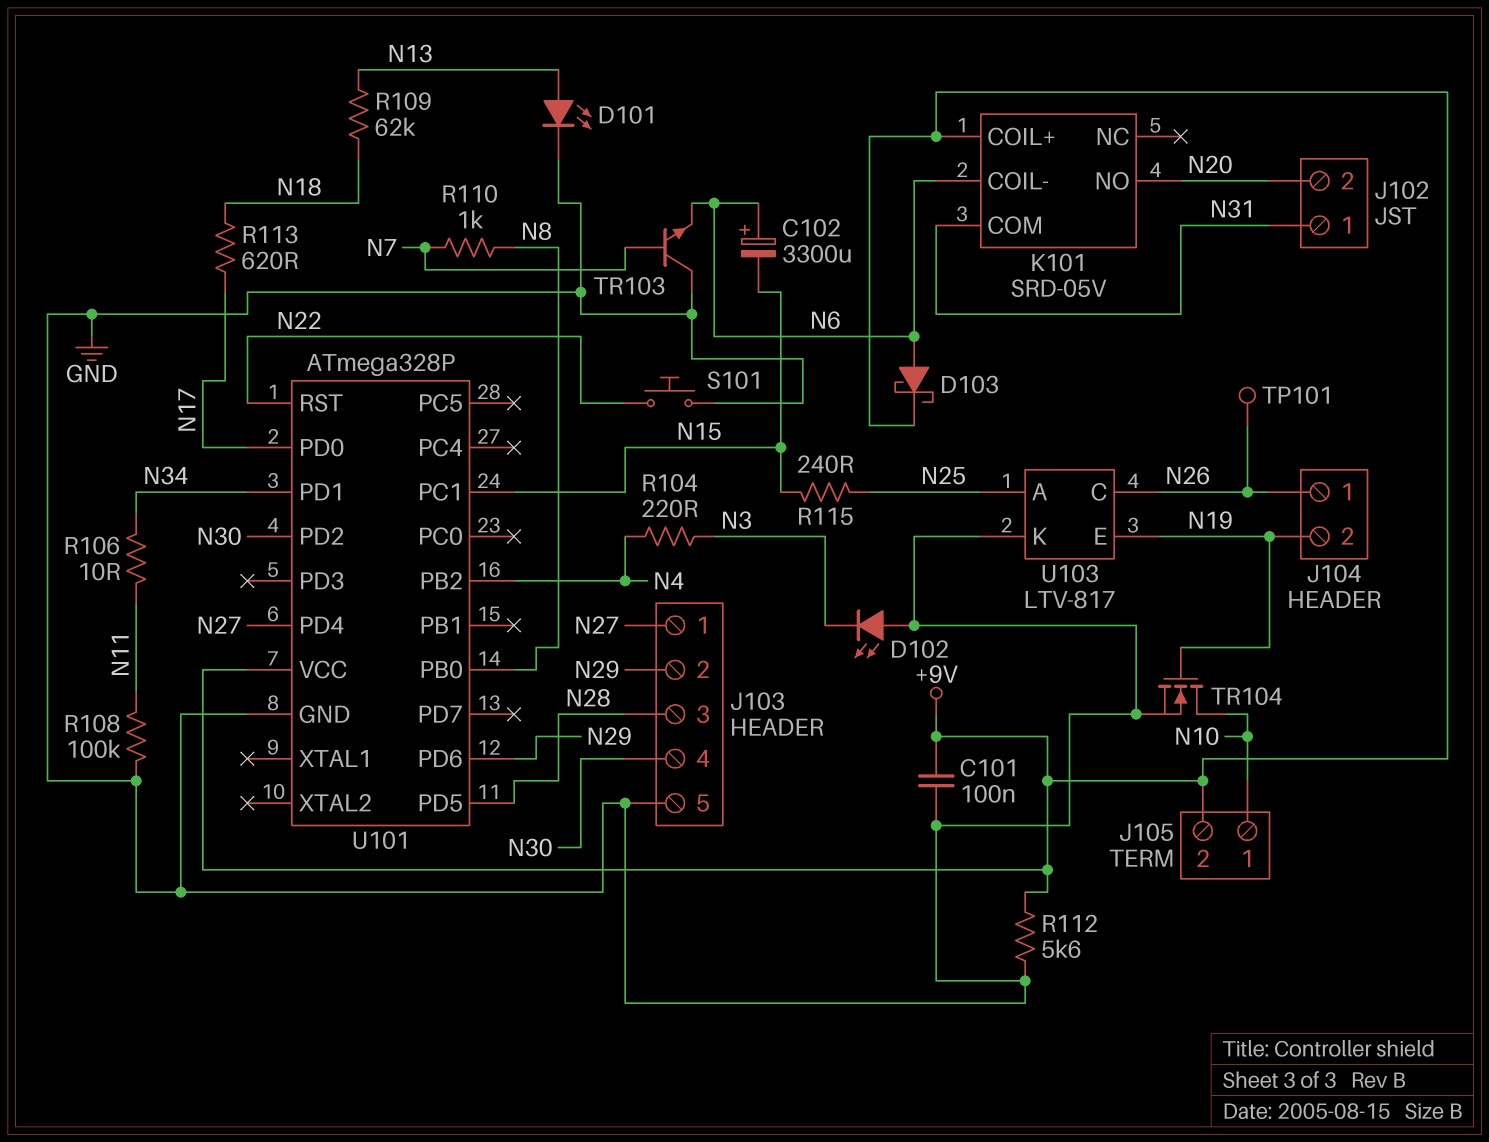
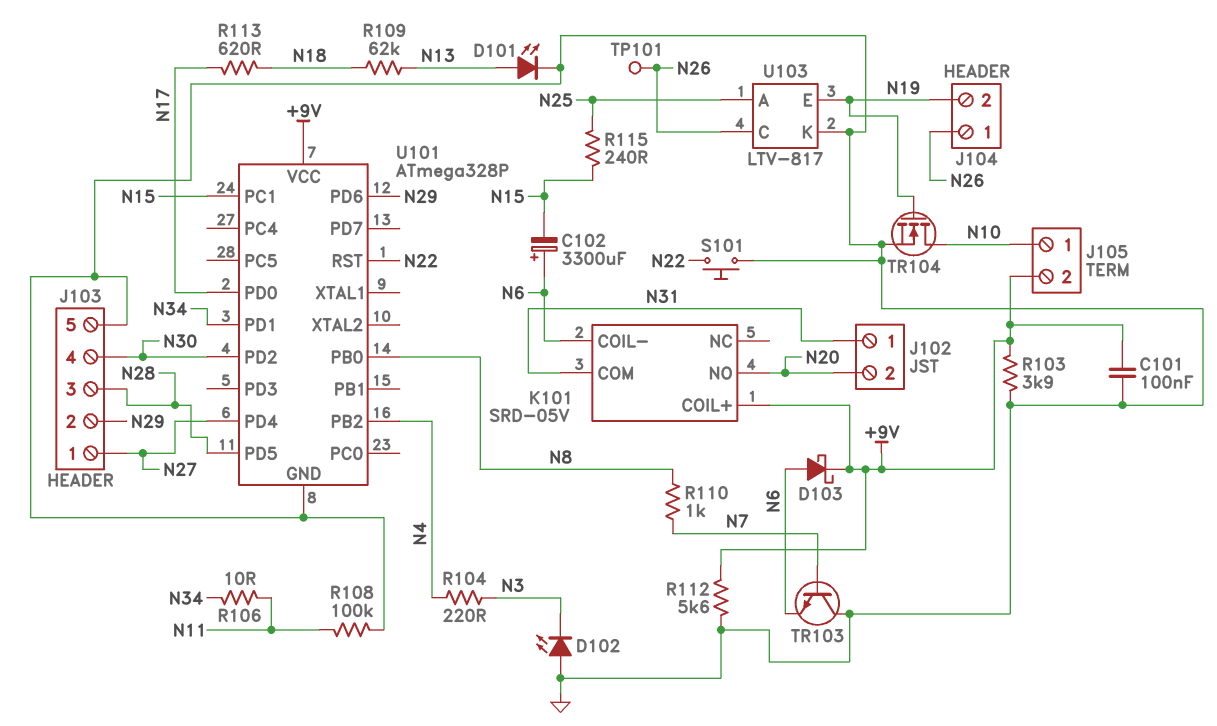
R103: none -> 3.9k (+9V, GND)

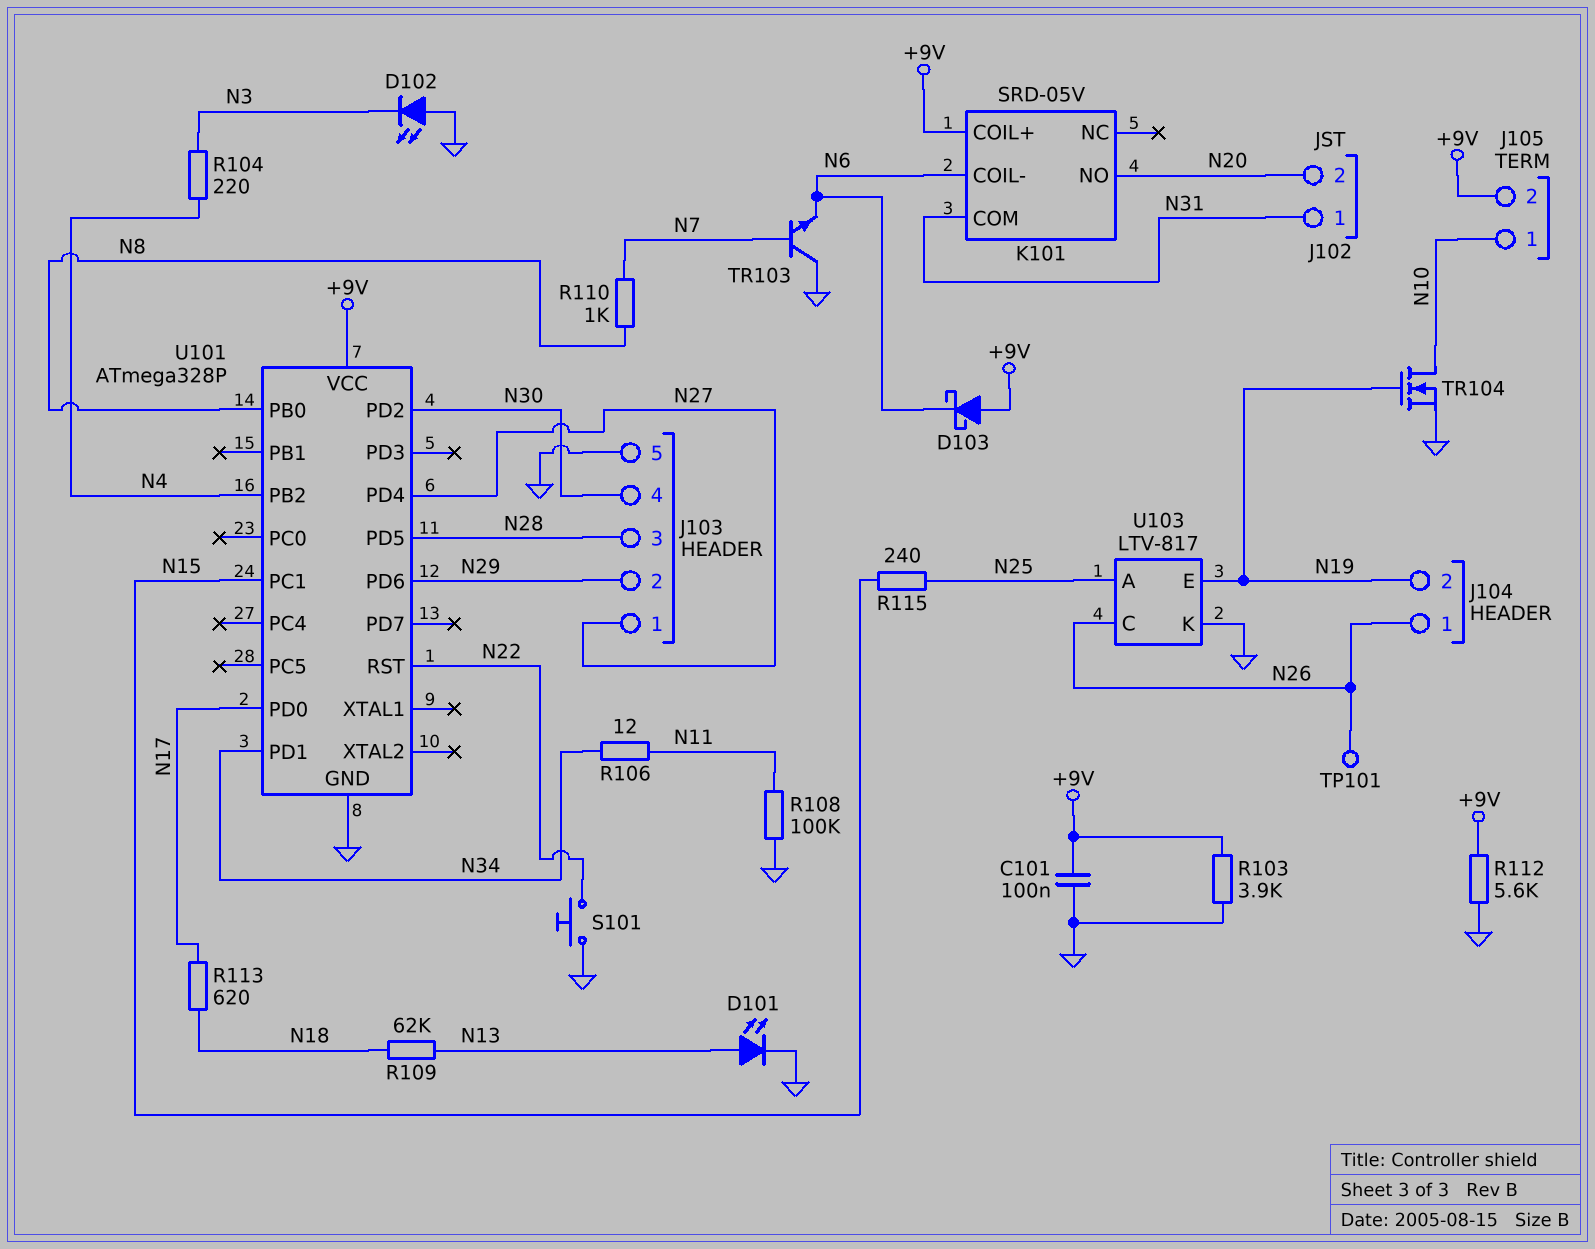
C102: 3300uF (plus N6, minus N15) -> none
D103: schottky (A N6, K +9V) -> schottky (A +9V, K N6)
R106: 10 (N11, N34) -> 12 (N11, N34)

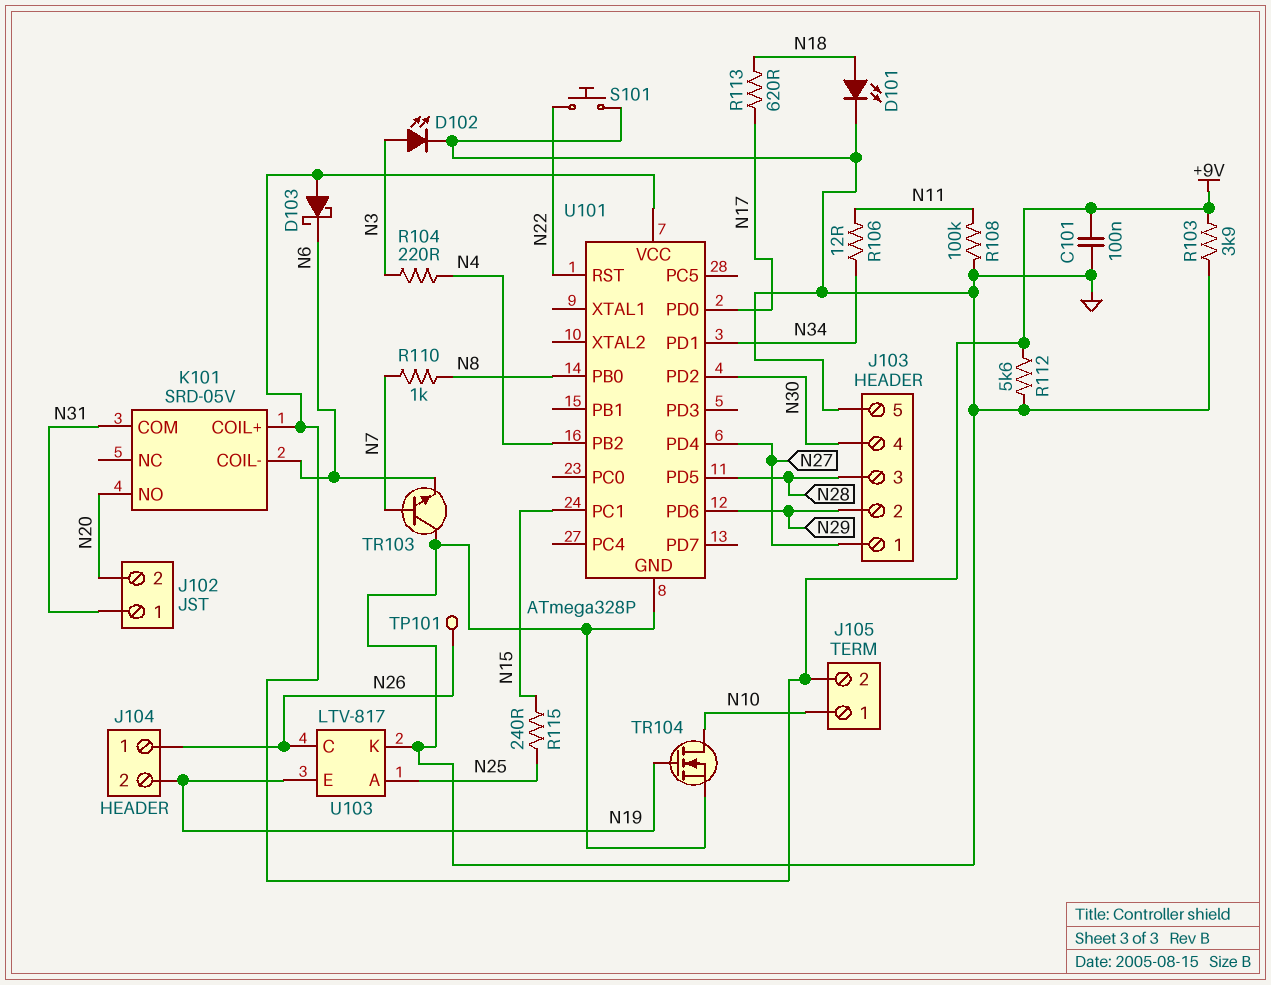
D101: LED (A N13, K GND) -> LED (A N18, K GND)
D102: LED (A GND, K N3) -> LED (A N3, K GND)
R109: 62k (N13, N18) -> none

